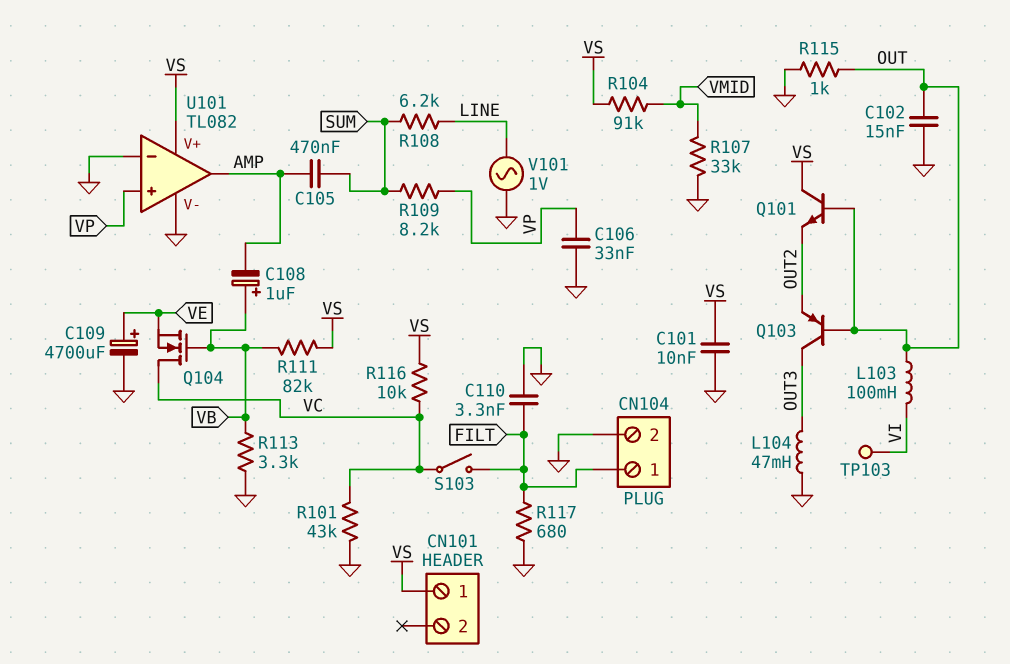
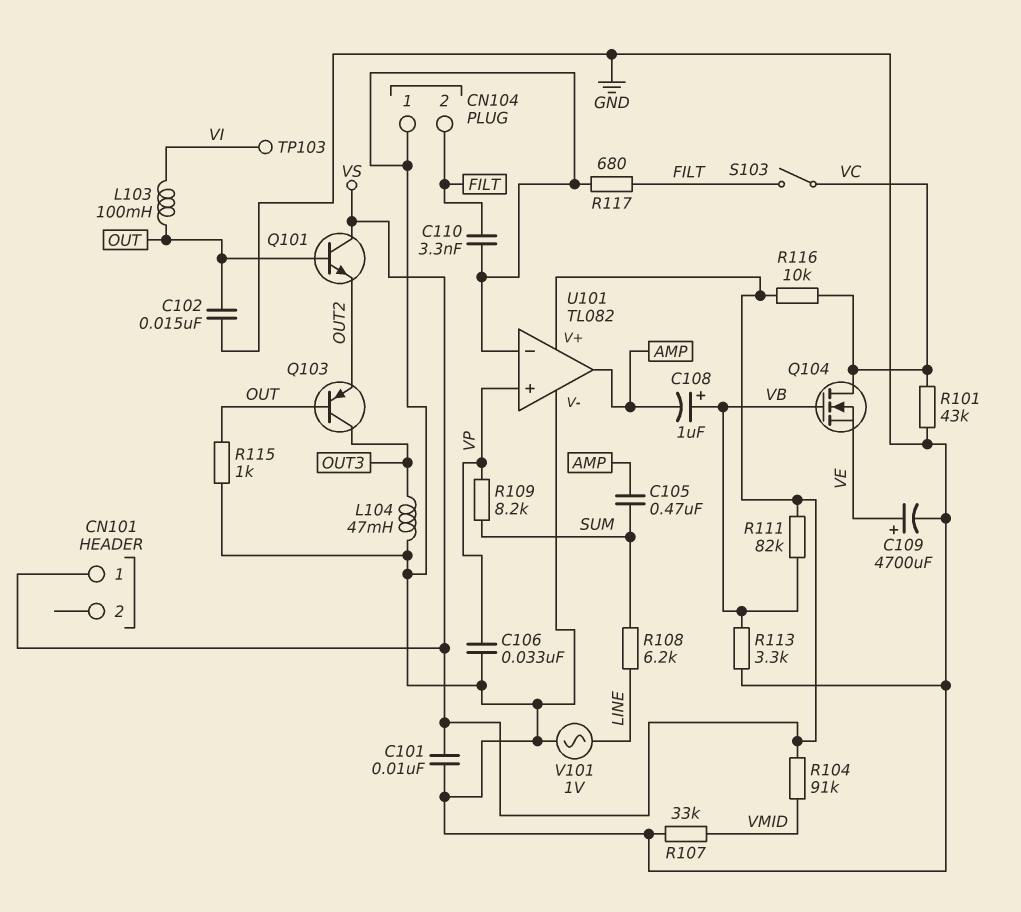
CN104 pin 1: FILT -> GND
CN104 pin 2: GND -> FILT

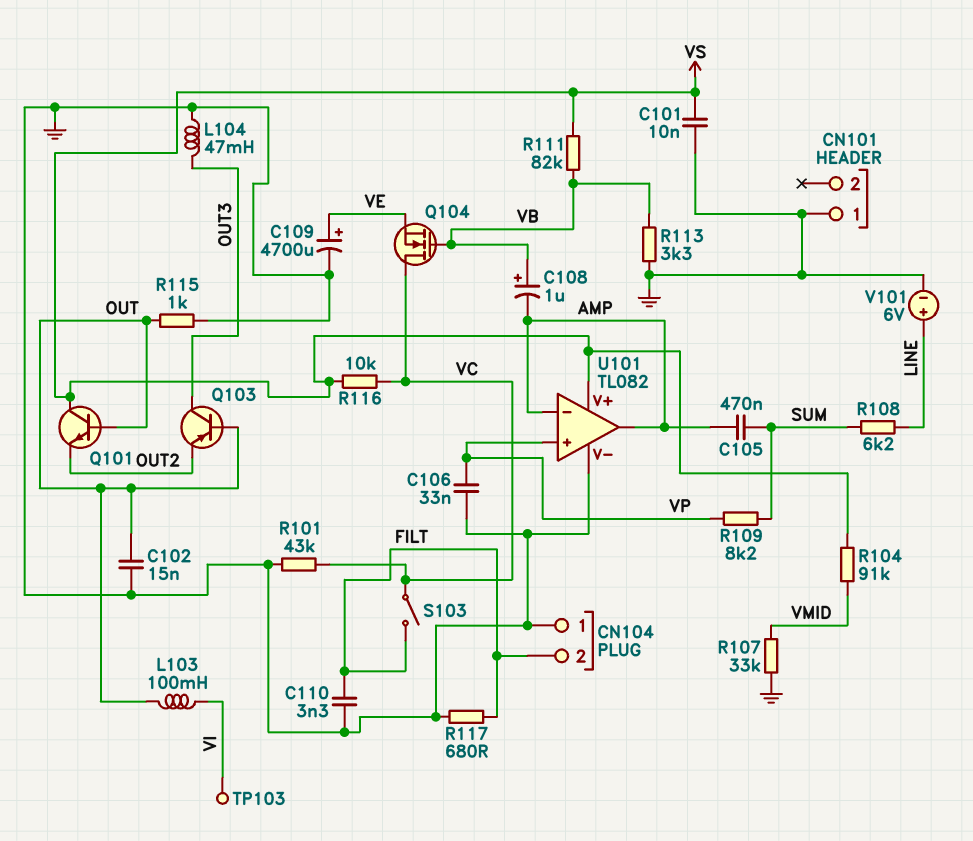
CN101 pin 1: VS -> GND
U101 pin in-: GND -> AMP
V101: AC 1V (GND, LINE) -> 6V (plus LINE, minus GND)

